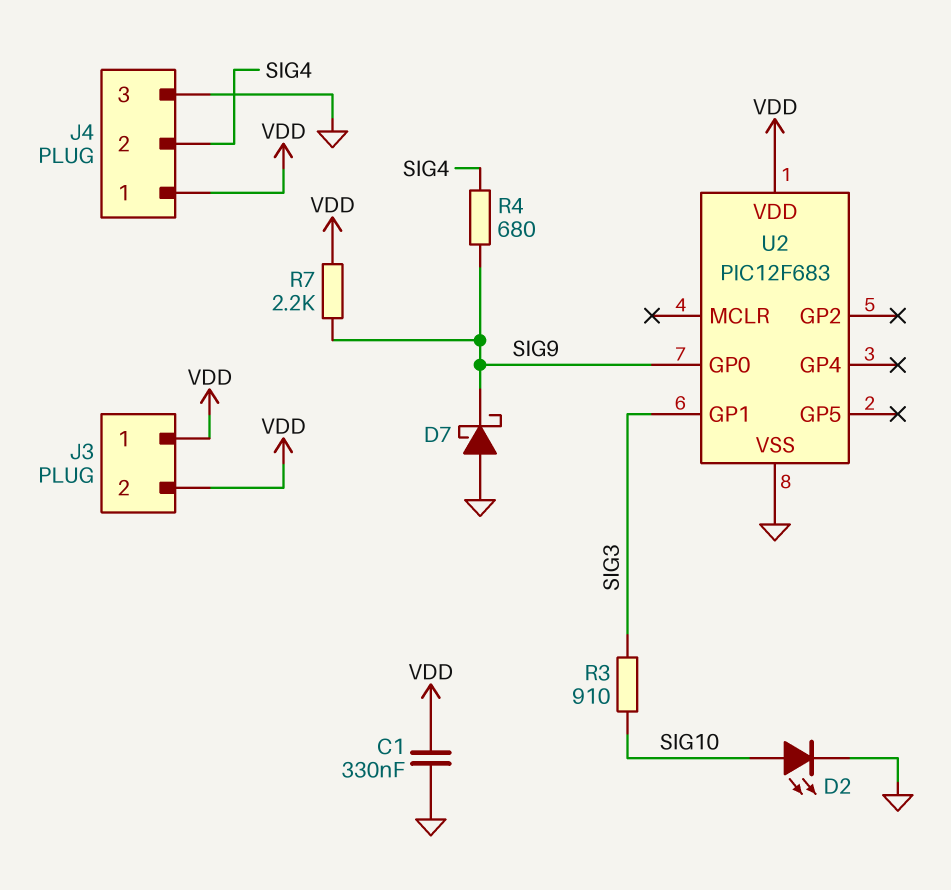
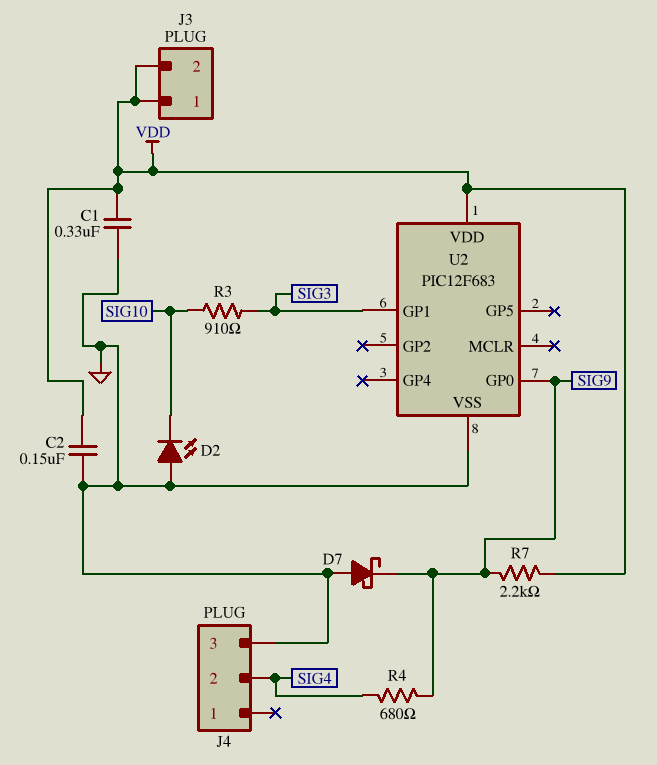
C2: none -> 150nF (GND, VDD)
D2: LED (A SIG10, K GND) -> LED (A GND, K SIG10)
J4 pin 1: VDD -> none

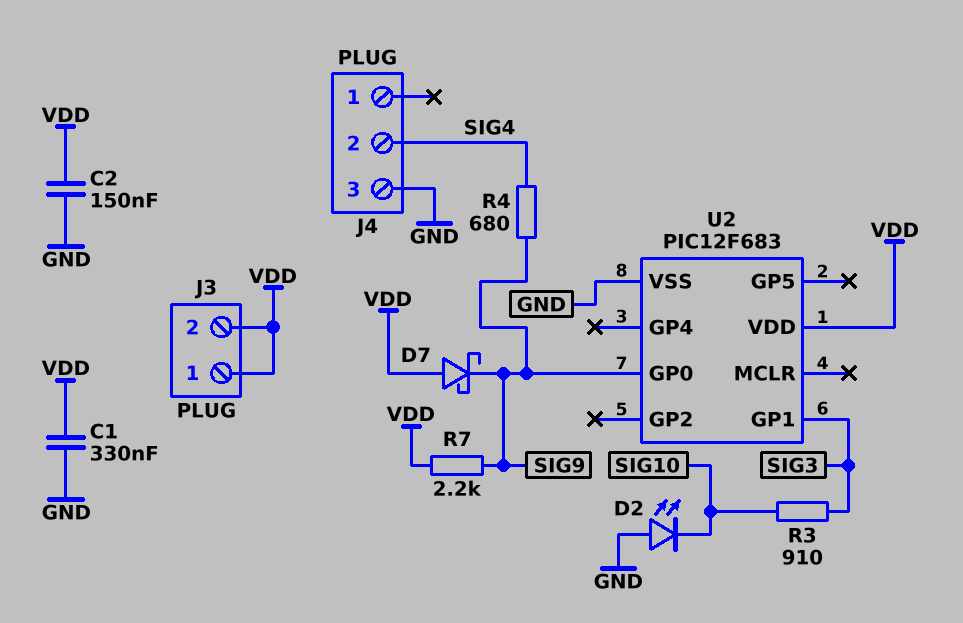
D7: schottky (A GND, K SIG9) -> schottky (A VDD, K SIG9)

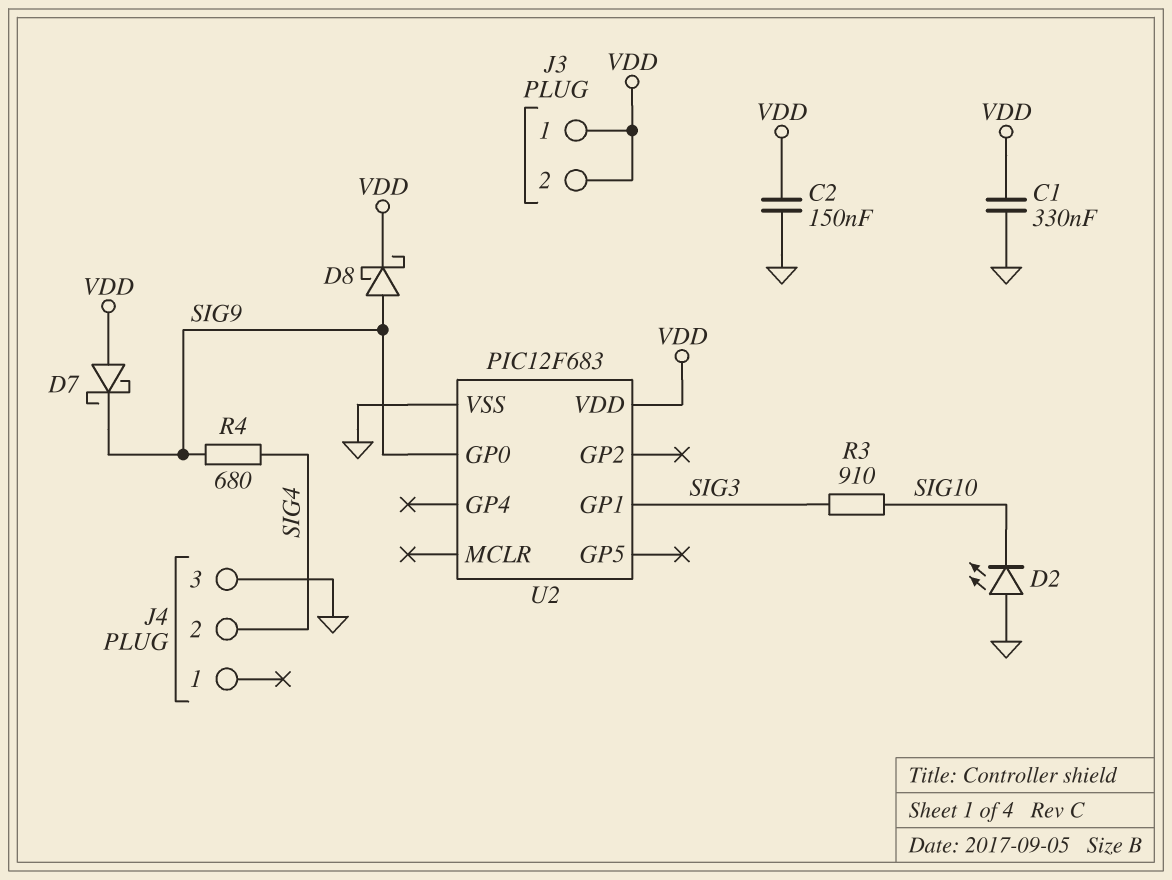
D8: none -> schottky (A SIG9, K VDD)
R7: 2.2k (SIG9, VDD) -> none

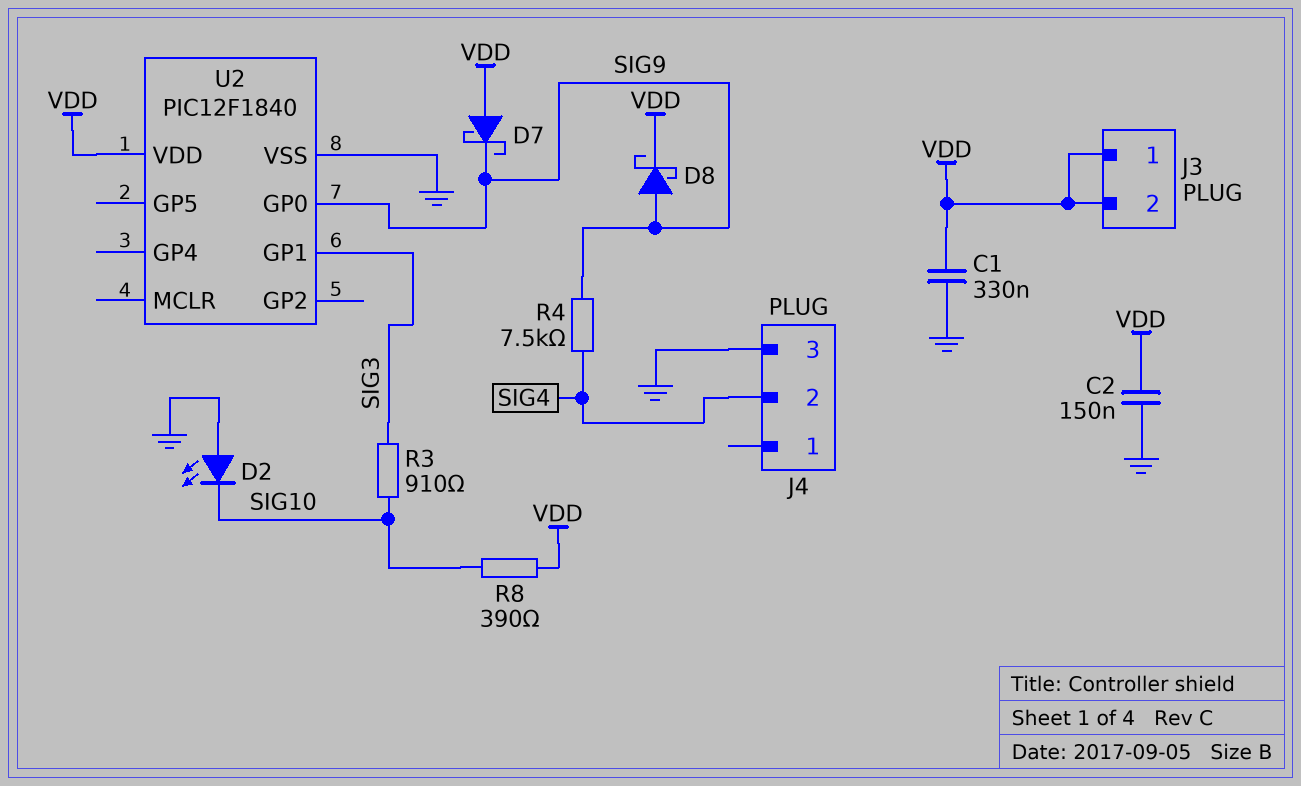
R4: 680 (SIG4, SIG9) -> 7.5k (SIG4, SIG9)
R8: none -> 390 (SIG10, VDD)
U2: PIC12F683 -> PIC12F1840

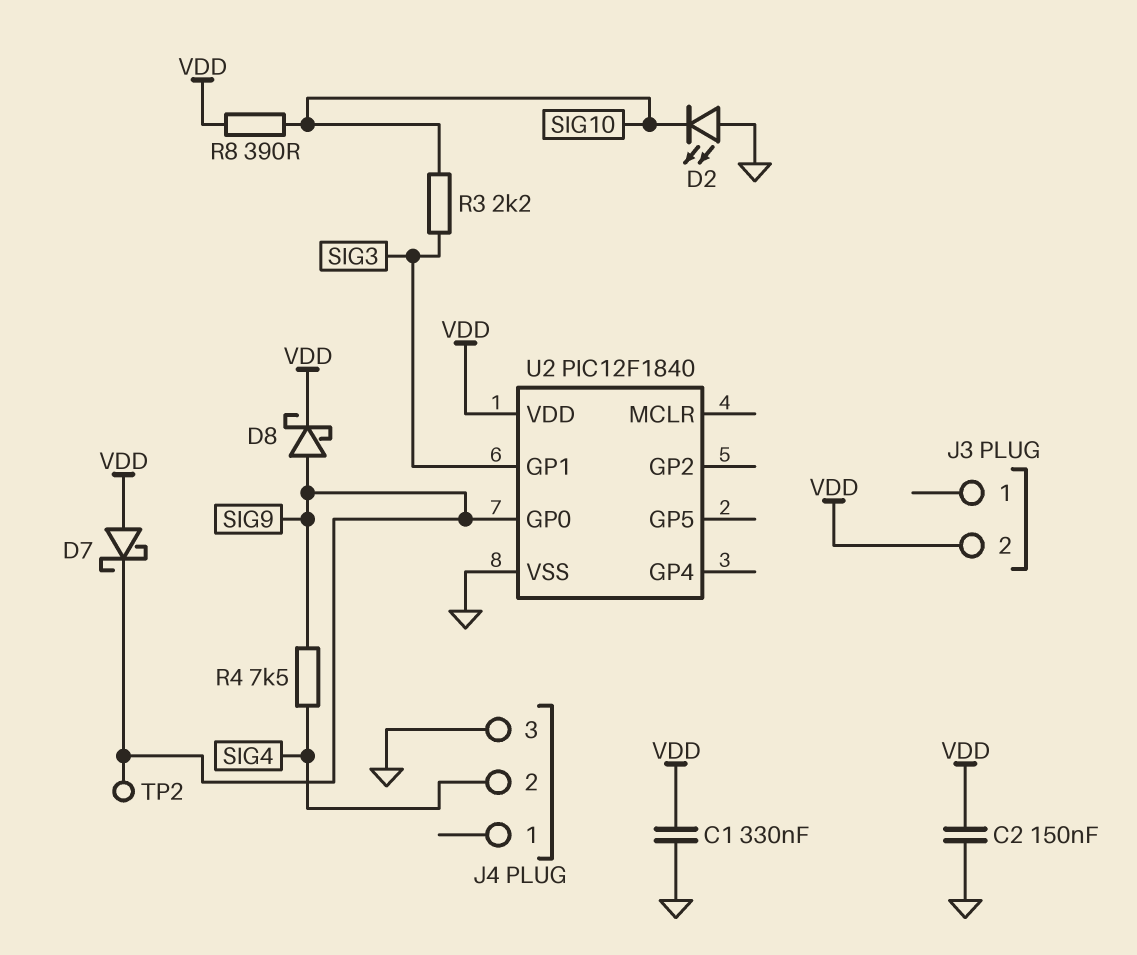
J3 pin 1: VDD -> none
R3: 910 (SIG3, SIG10) -> 2.2k (SIG3, SIG10)
TP2: none -> test point (SIG9)

